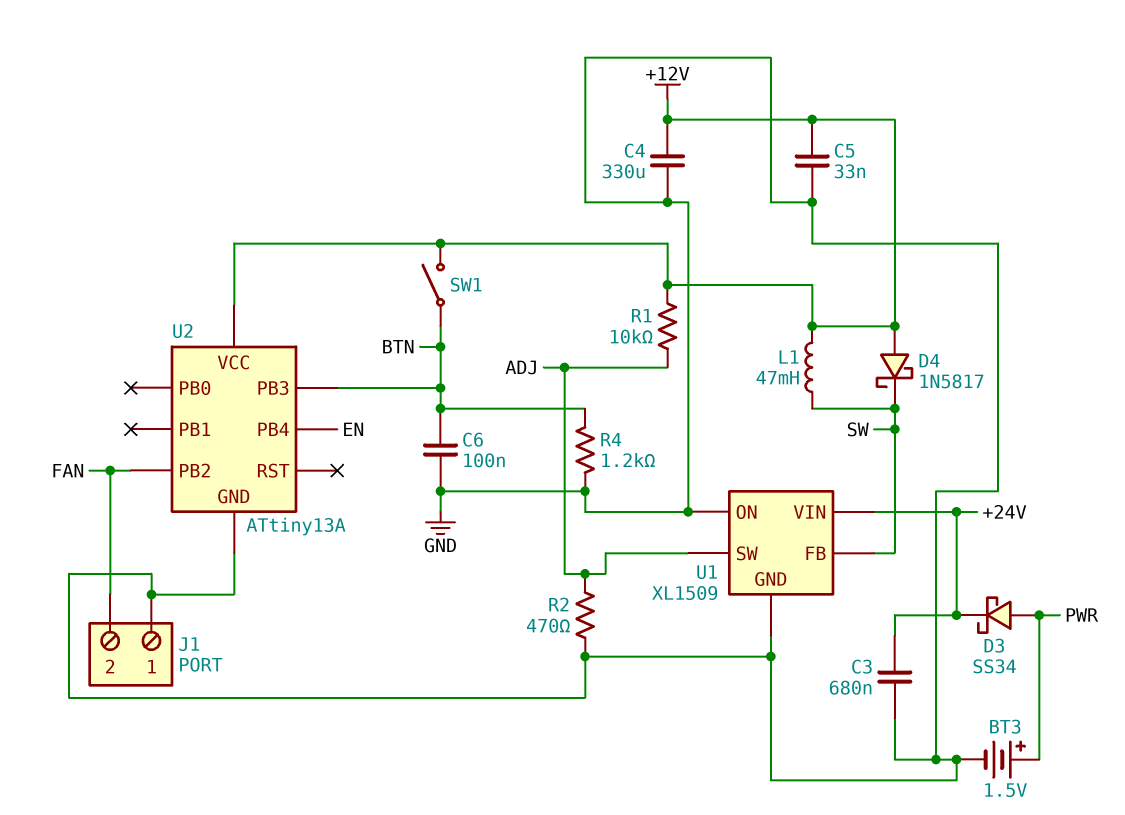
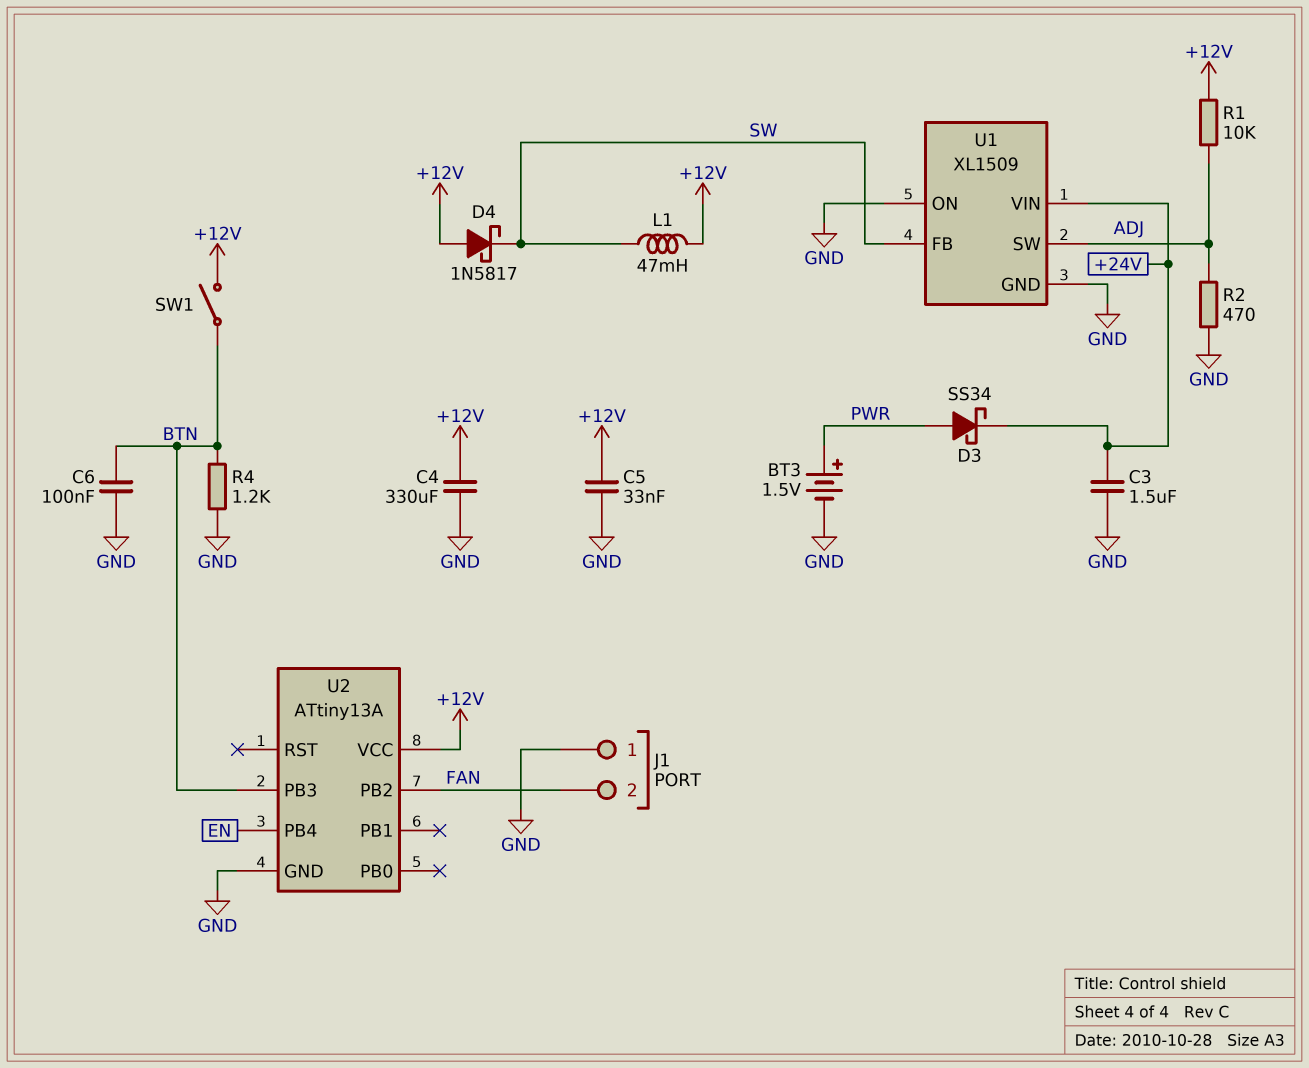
C3: 680nF (+24V, GND) -> 1.5uF (+24V, GND)

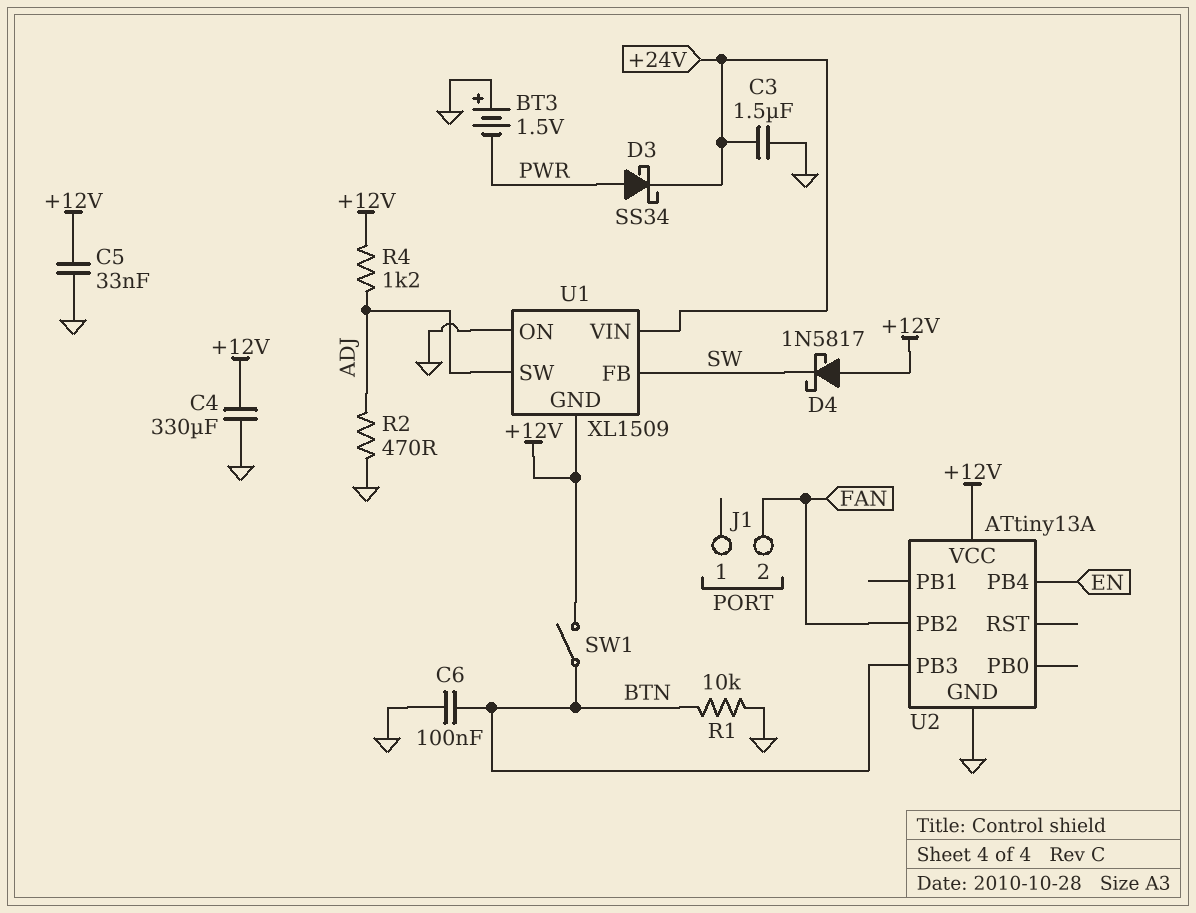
BT3: 1.5V (plus PWR, minus GND) -> 1.5V (plus GND, minus PWR)
J1 pin 1: GND -> none
L1: 47mH (+12V, SW) -> none
R1: 10k (+12V, ADJ) -> 10k (BTN, GND)
R4: 1.2k (BTN, GND) -> 1.2k (+12V, ADJ)
U1 pin GND: GND -> +12V

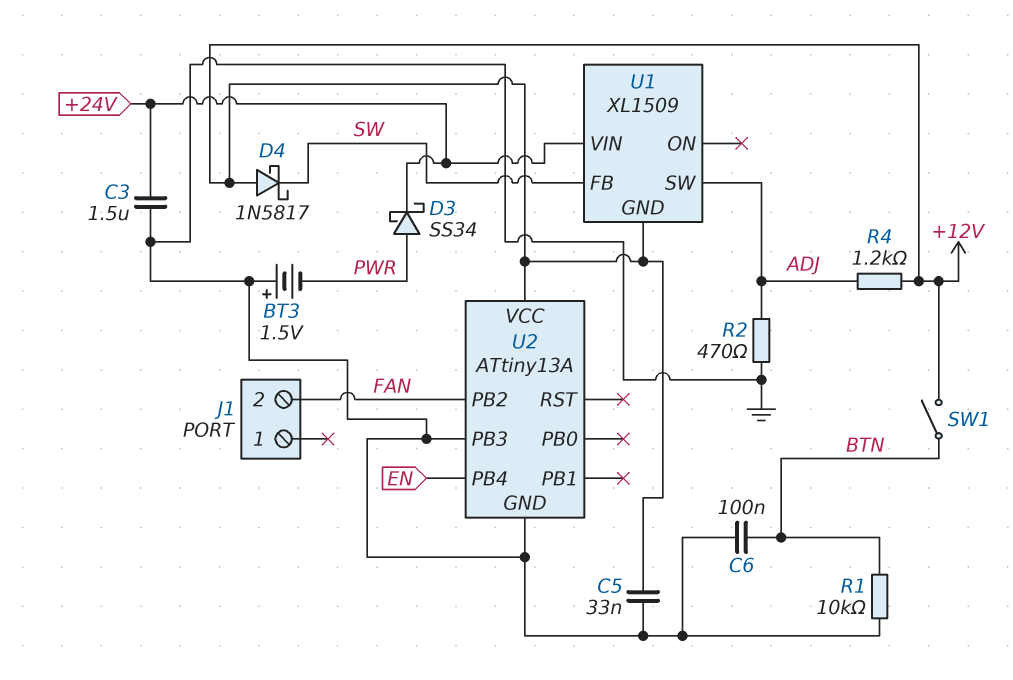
C4: 330uF (+12V, GND) -> none
U1 pin ON: GND -> none
U2 pin PB3: BTN -> GND

